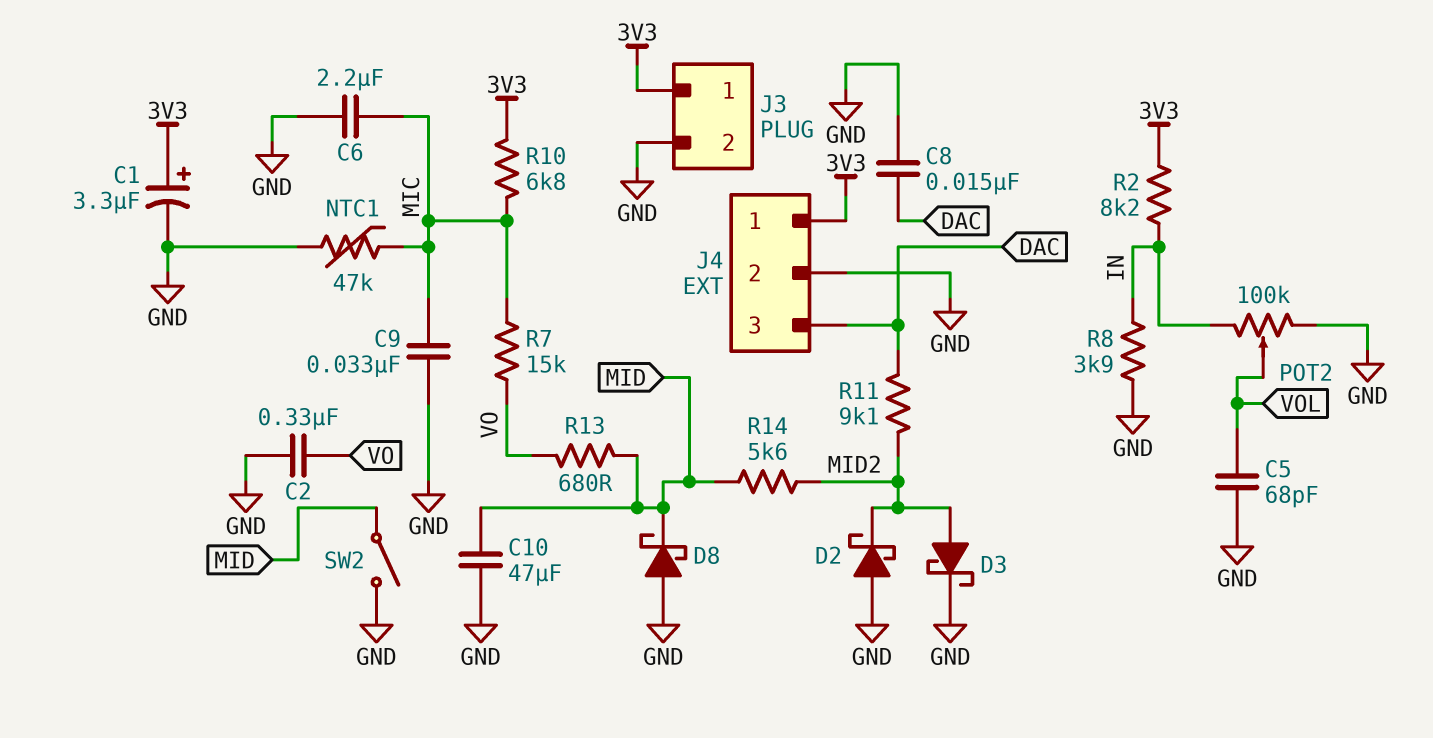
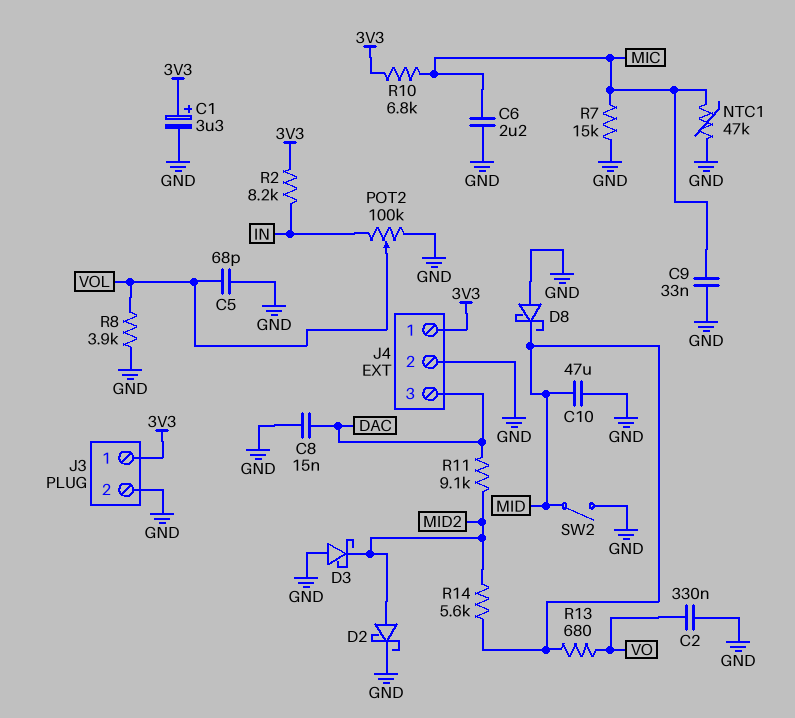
D2: schottky (A GND, K MID2) -> schottky (A MID2, K GND)
D3: schottky (A MID2, K GND) -> schottky (A GND, K MID2)
R7: 15k (MIC, VO) -> 15k (GND, MIC)
R8: 3.9k (GND, IN) -> 3.9k (GND, VOL)

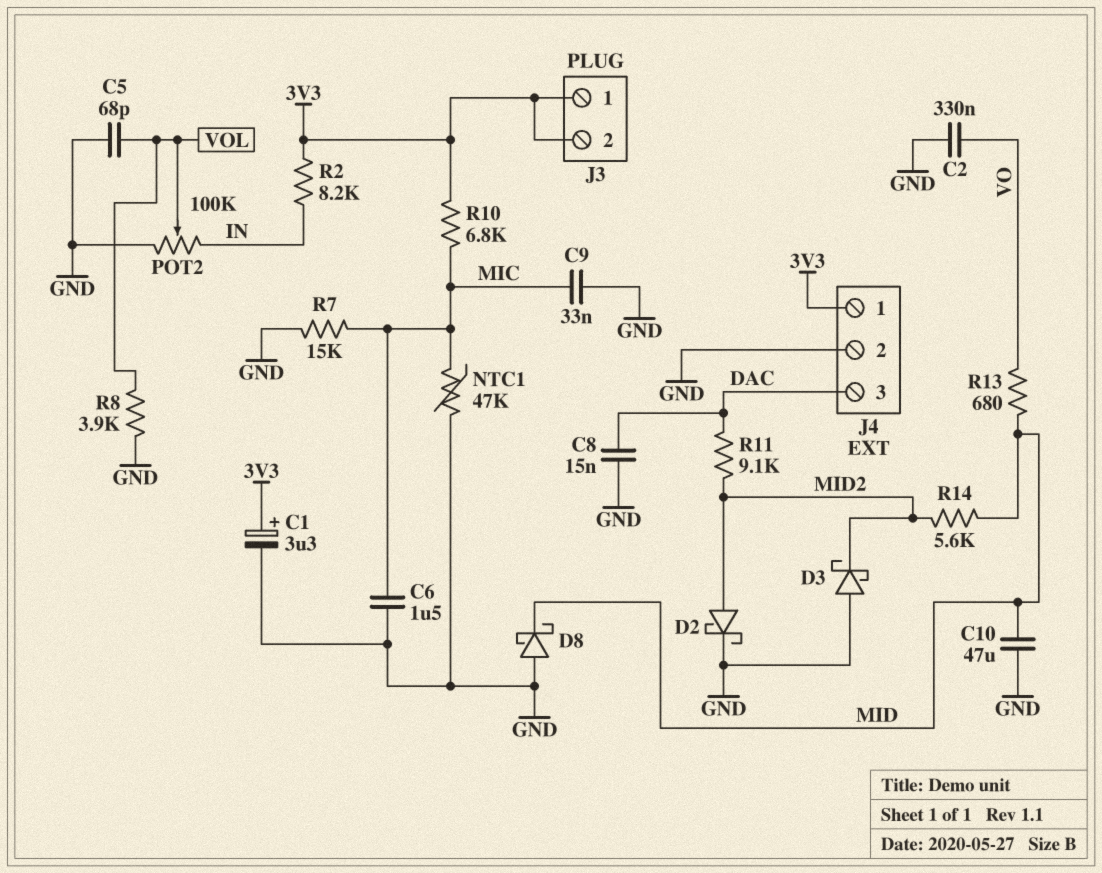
C6: 2.2uF (GND, MIC) -> 1.5uF (GND, MIC)
J3 pin 2: GND -> 3V3
SW2: switch (GND, MID) -> none

